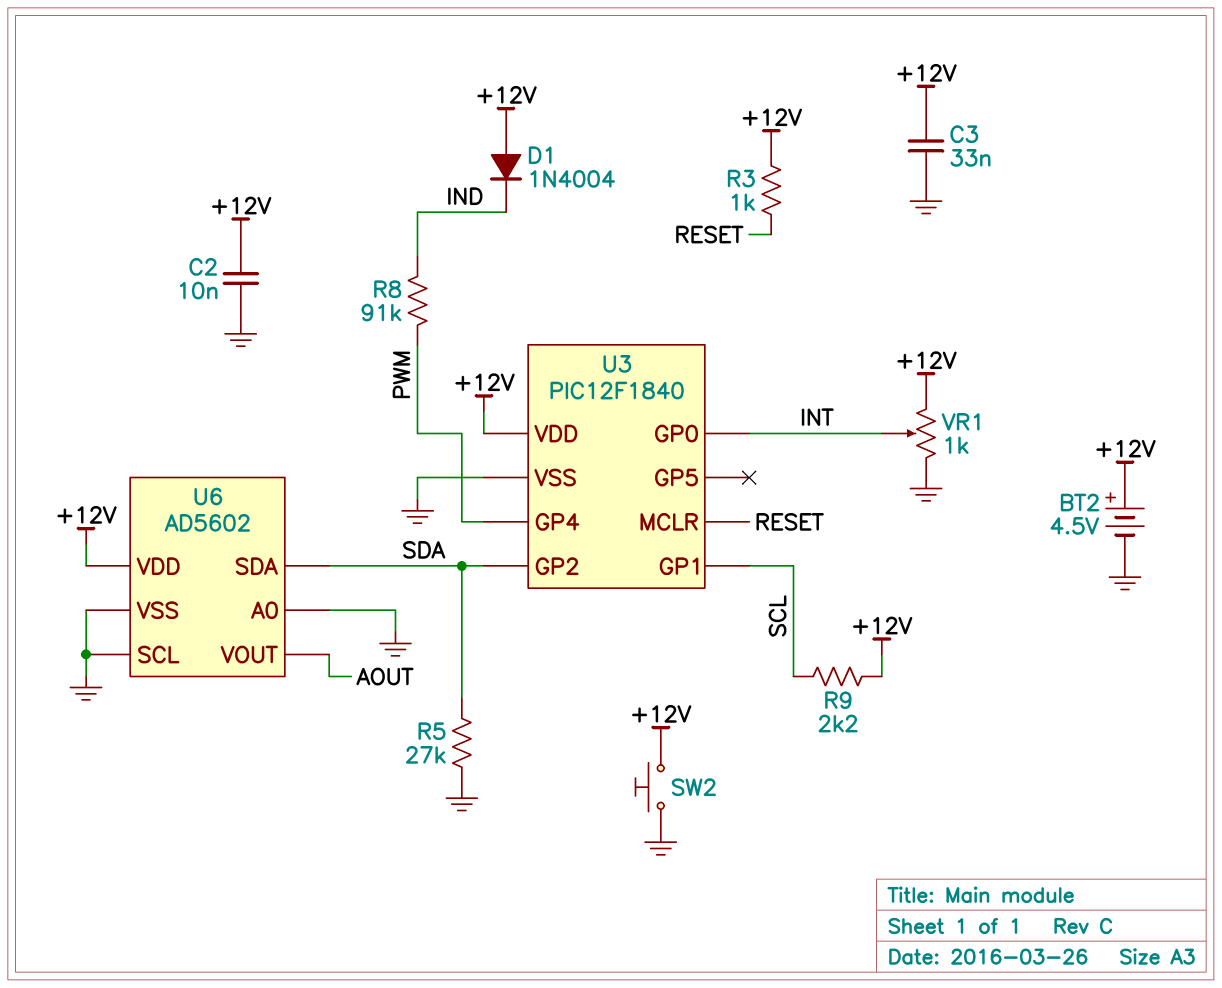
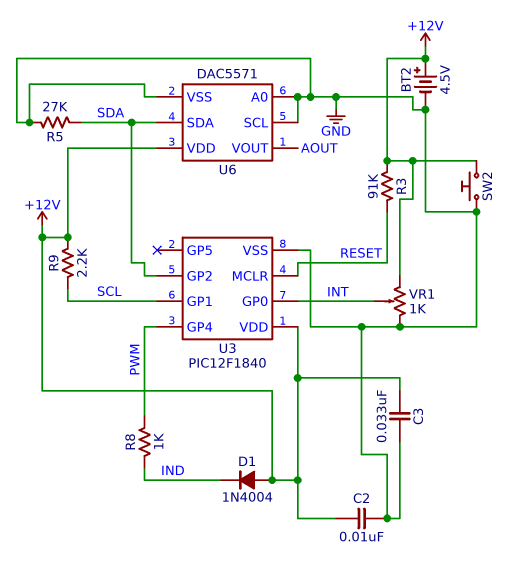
R3: 1k (+12V, RESET) -> 91k (+12V, RESET)
R8: 91k (IND, PWM) -> 1k (IND, PWM)
U6: AD5602 -> DAC5571

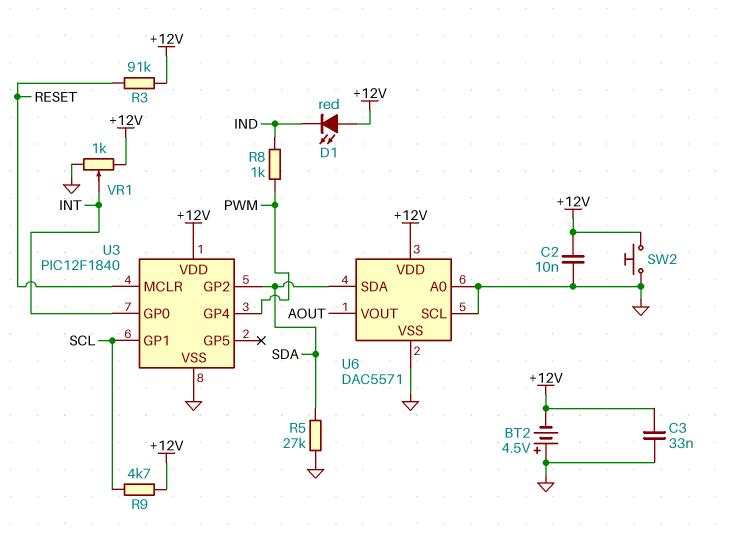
BT2: 4.5V (plus +12V, minus GND) -> 4.5V (plus GND, minus +12V)
D1: diode 1N4004 (A +12V, K IND) -> LED red (A +12V, K IND)
R9: 2.2k (+12V, SCL) -> 4.7k (+12V, SCL)

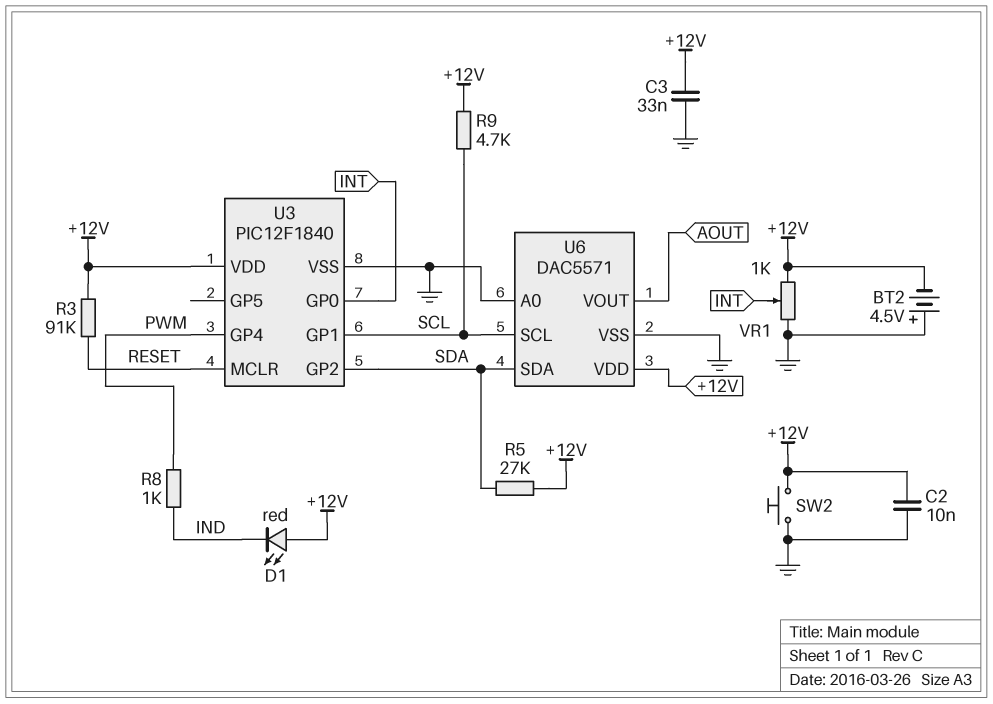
R5: 27k (GND, SDA) -> 27k (+12V, SDA)
U6 pin SCL: GND -> SCL

